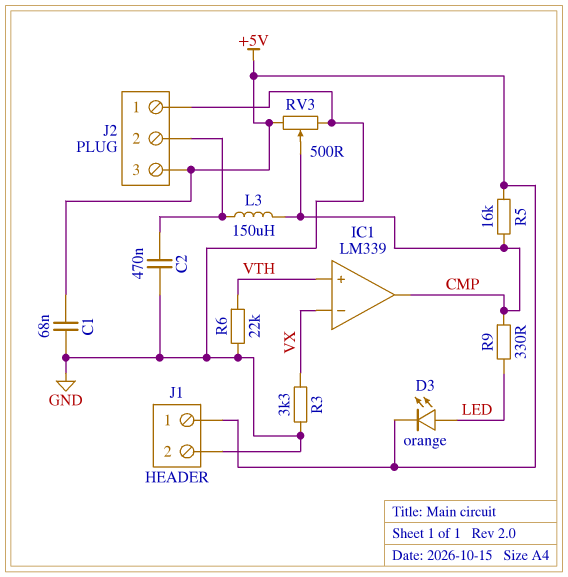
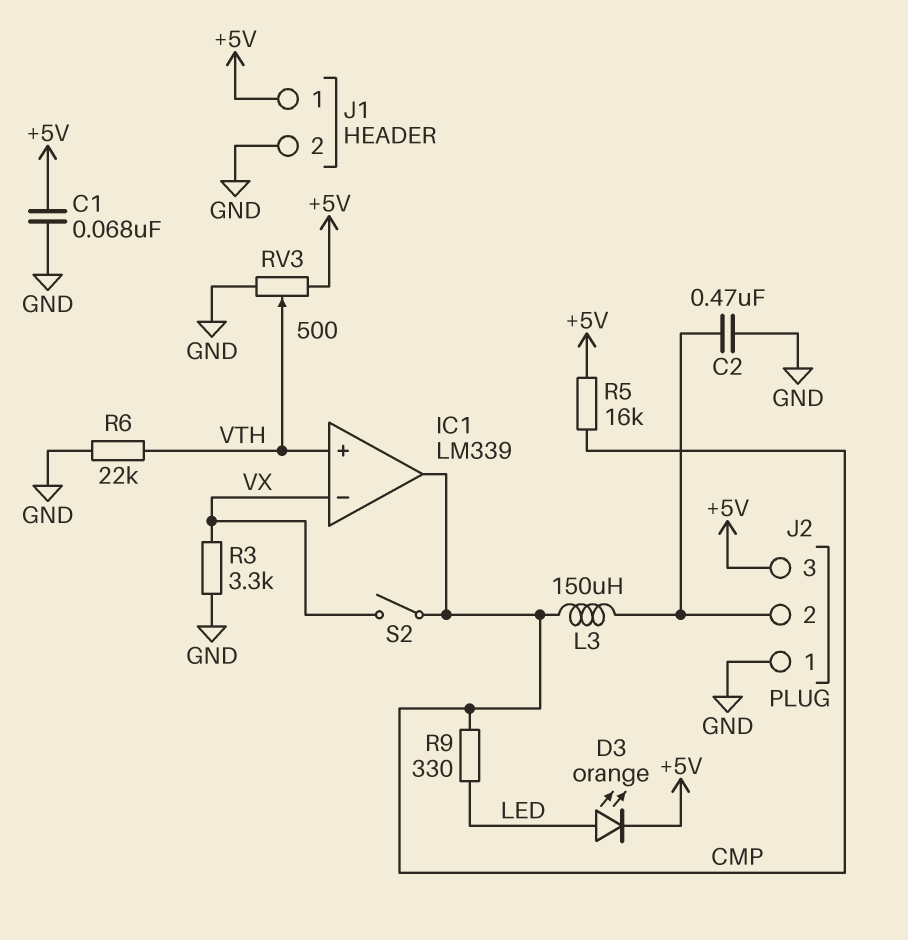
RV3: 500 (+5V, GND, wiper CMP) -> 500 (+5V, GND, wiper VTH)
S2: none -> switch (CMP, VX)

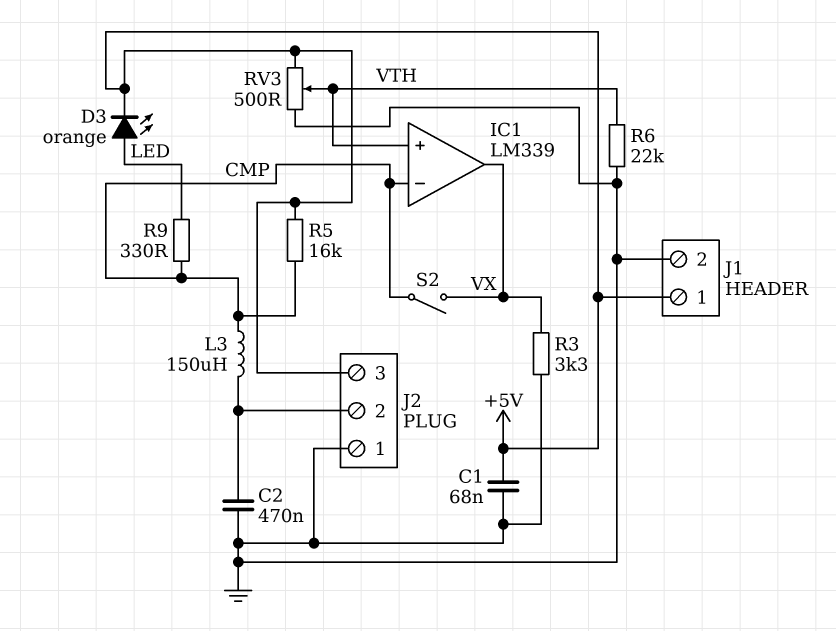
IC1 pin in-: VX -> CMP
IC1 pin out: CMP -> VX

